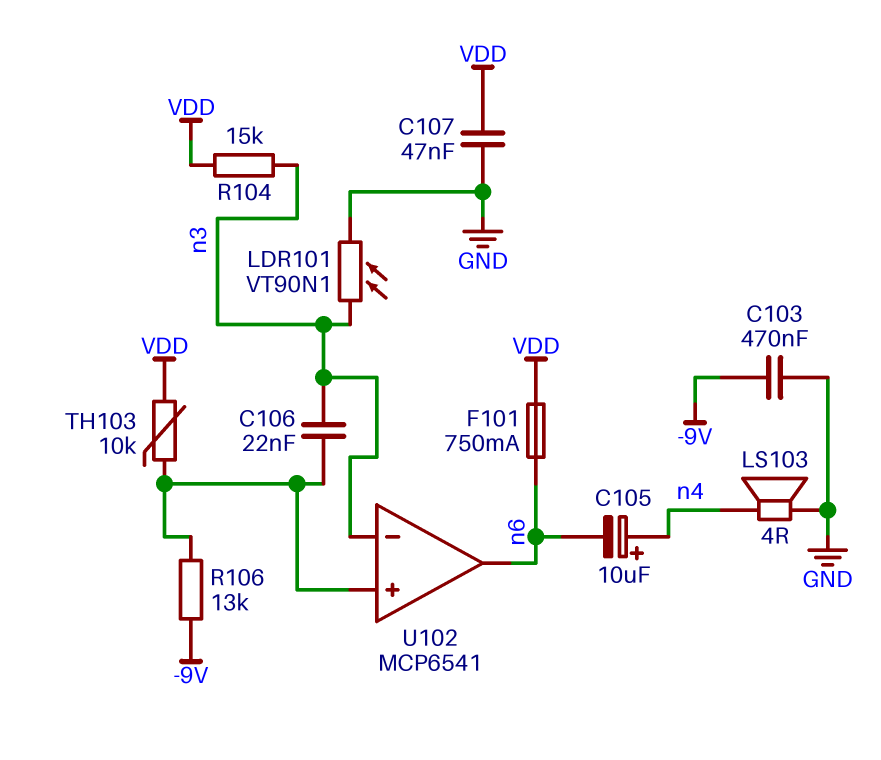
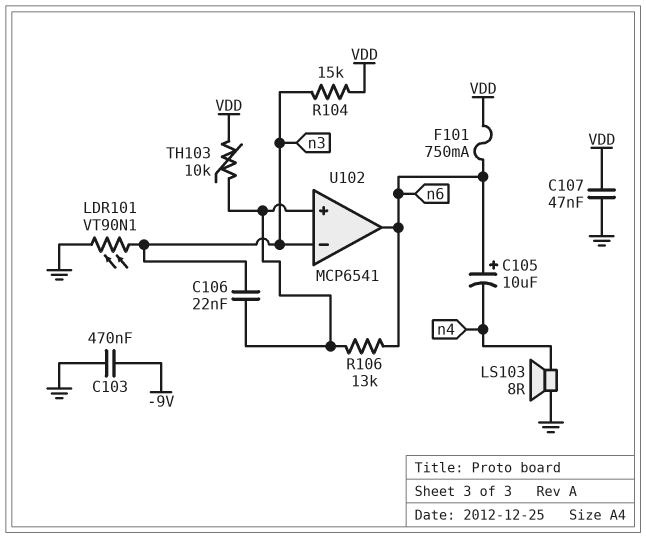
C105: 10uF (plus n4, minus n6) -> 10uF (plus n6, minus n4)
LS103: speaker 4R (GND, n4) -> speaker 8R (GND, n4)
R106: 13k (-9V, U102/in+) -> 13k (U102/in+, n6)

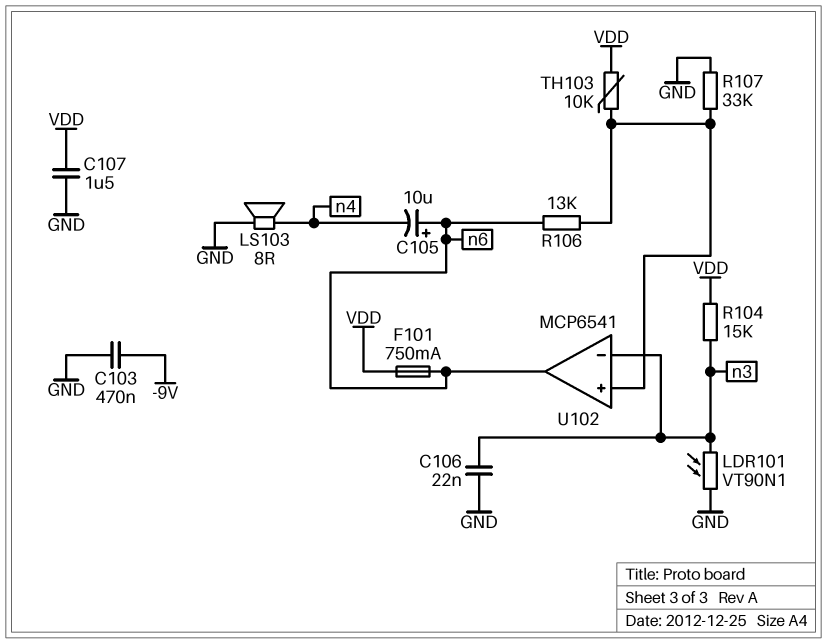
C106: 22nF (U102/in+, n3) -> 22nF (GND, n3)
C107: 47nF (GND, VDD) -> 1.5uF (GND, VDD)
R107: none -> 33k (GND, U102/in+)

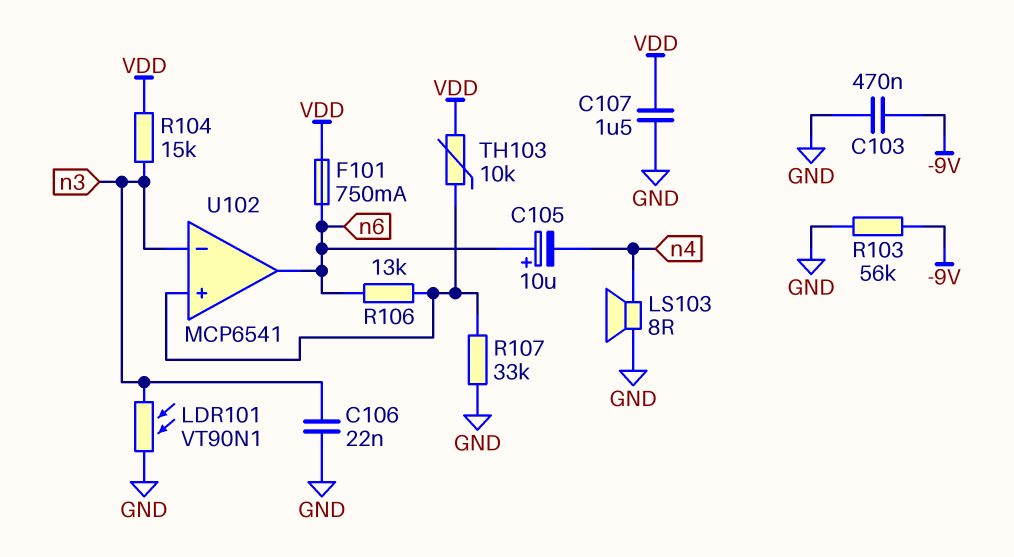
R103: none -> 56k (-9V, GND)

